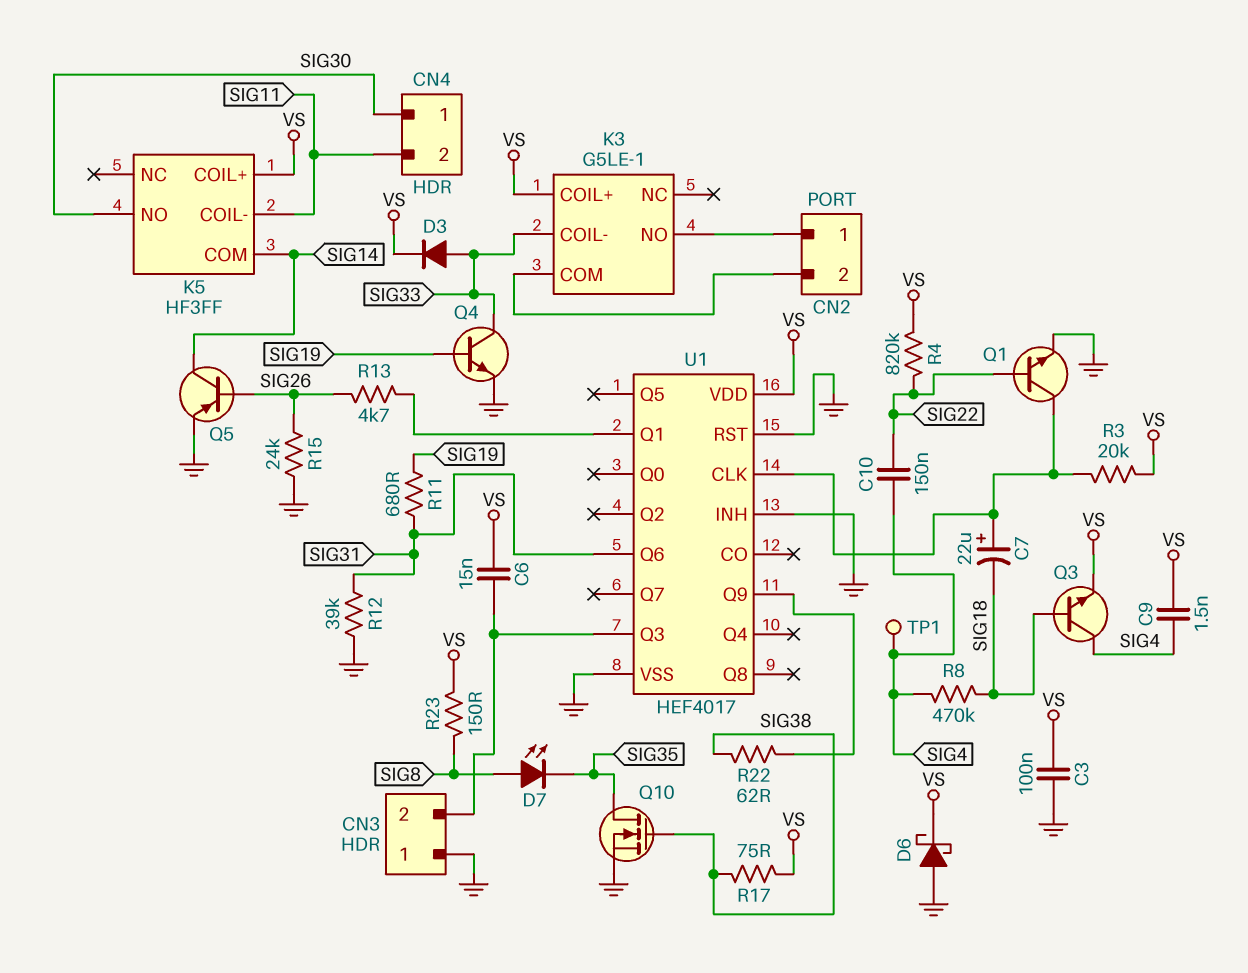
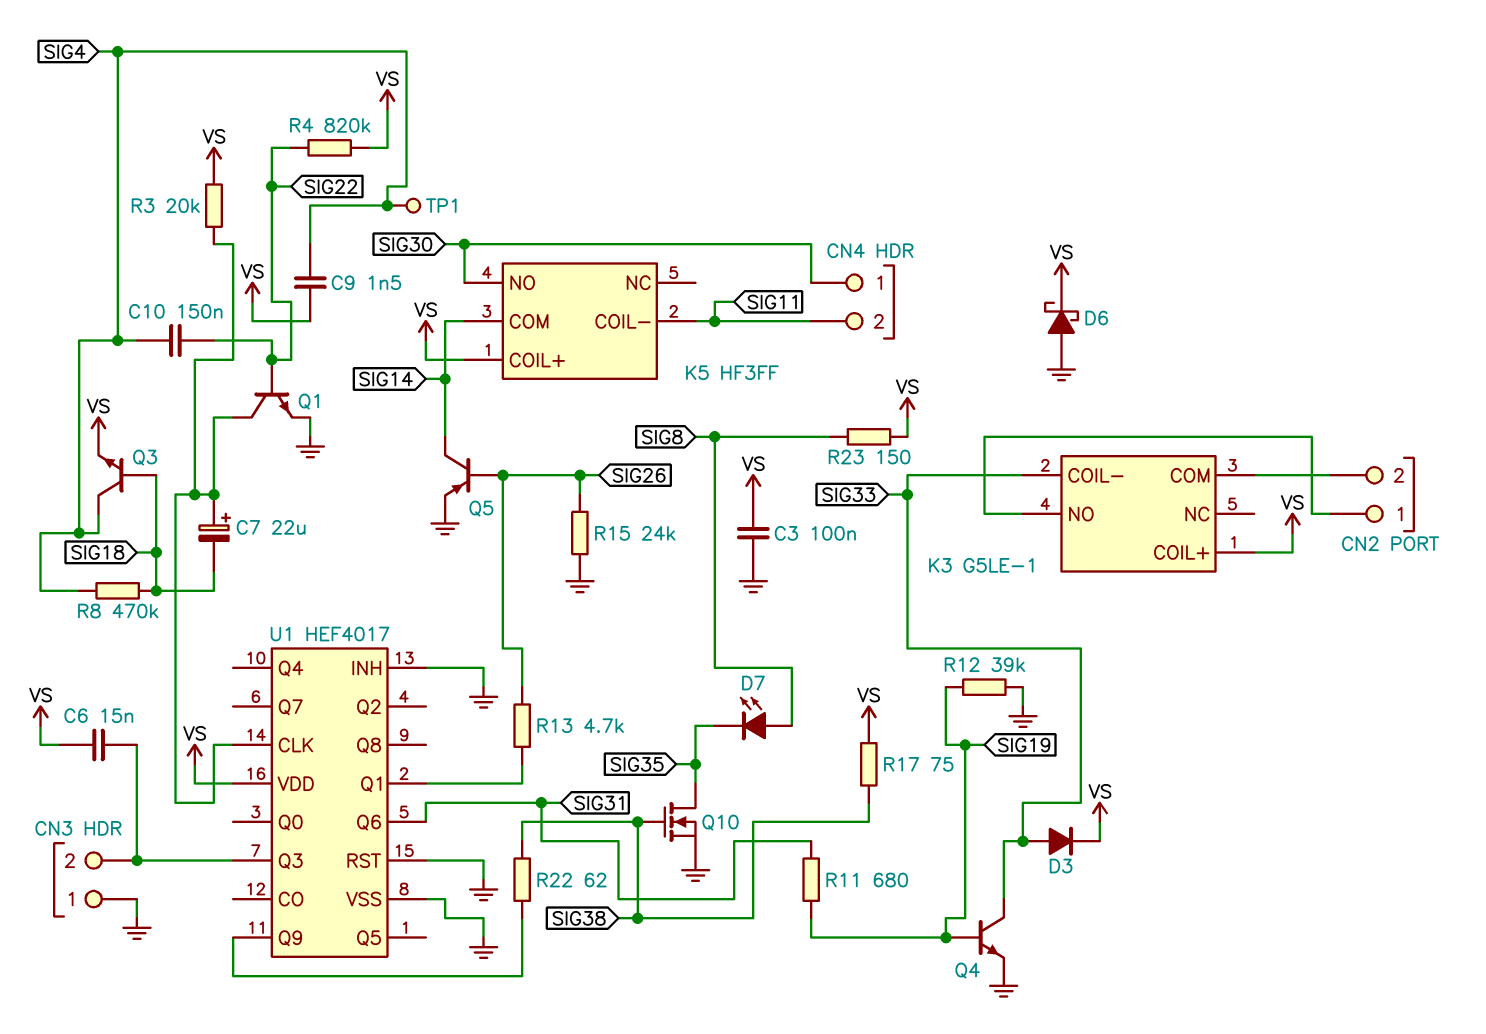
R12: 39k (GND, SIG31) -> 39k (GND, SIG19)

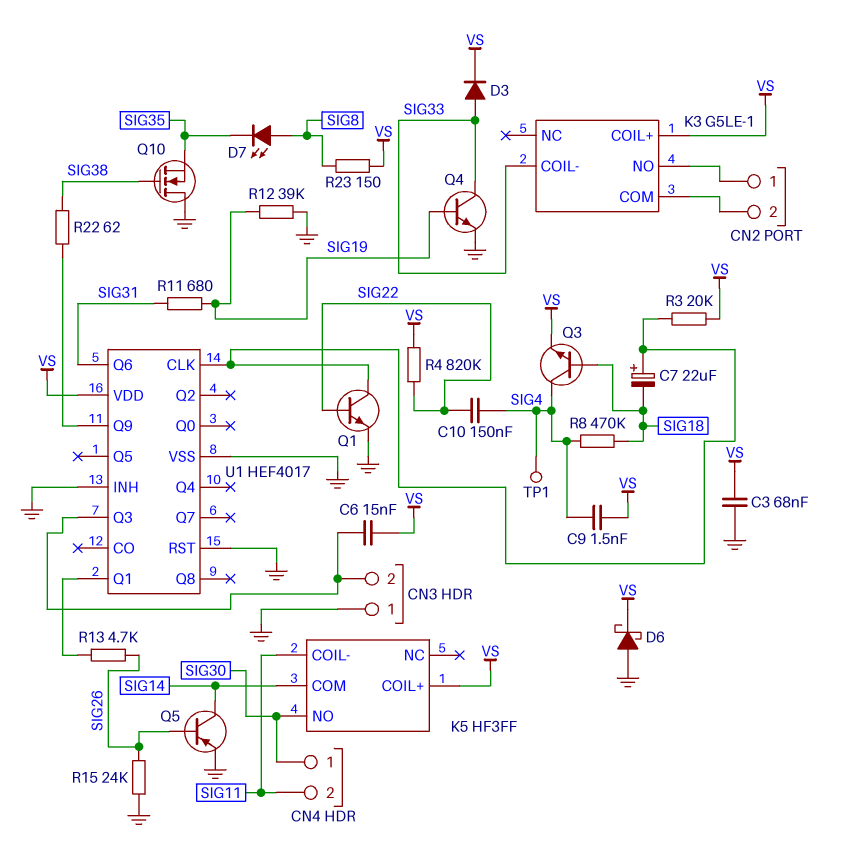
C3: 100nF (GND, VS) -> 68nF (GND, VS)
Q10: NMOS (G SIG38, D SIG35, S GND) -> NMOS (G SIG38, D GND, S SIG35)
R17: 75 (SIG38, VS) -> none

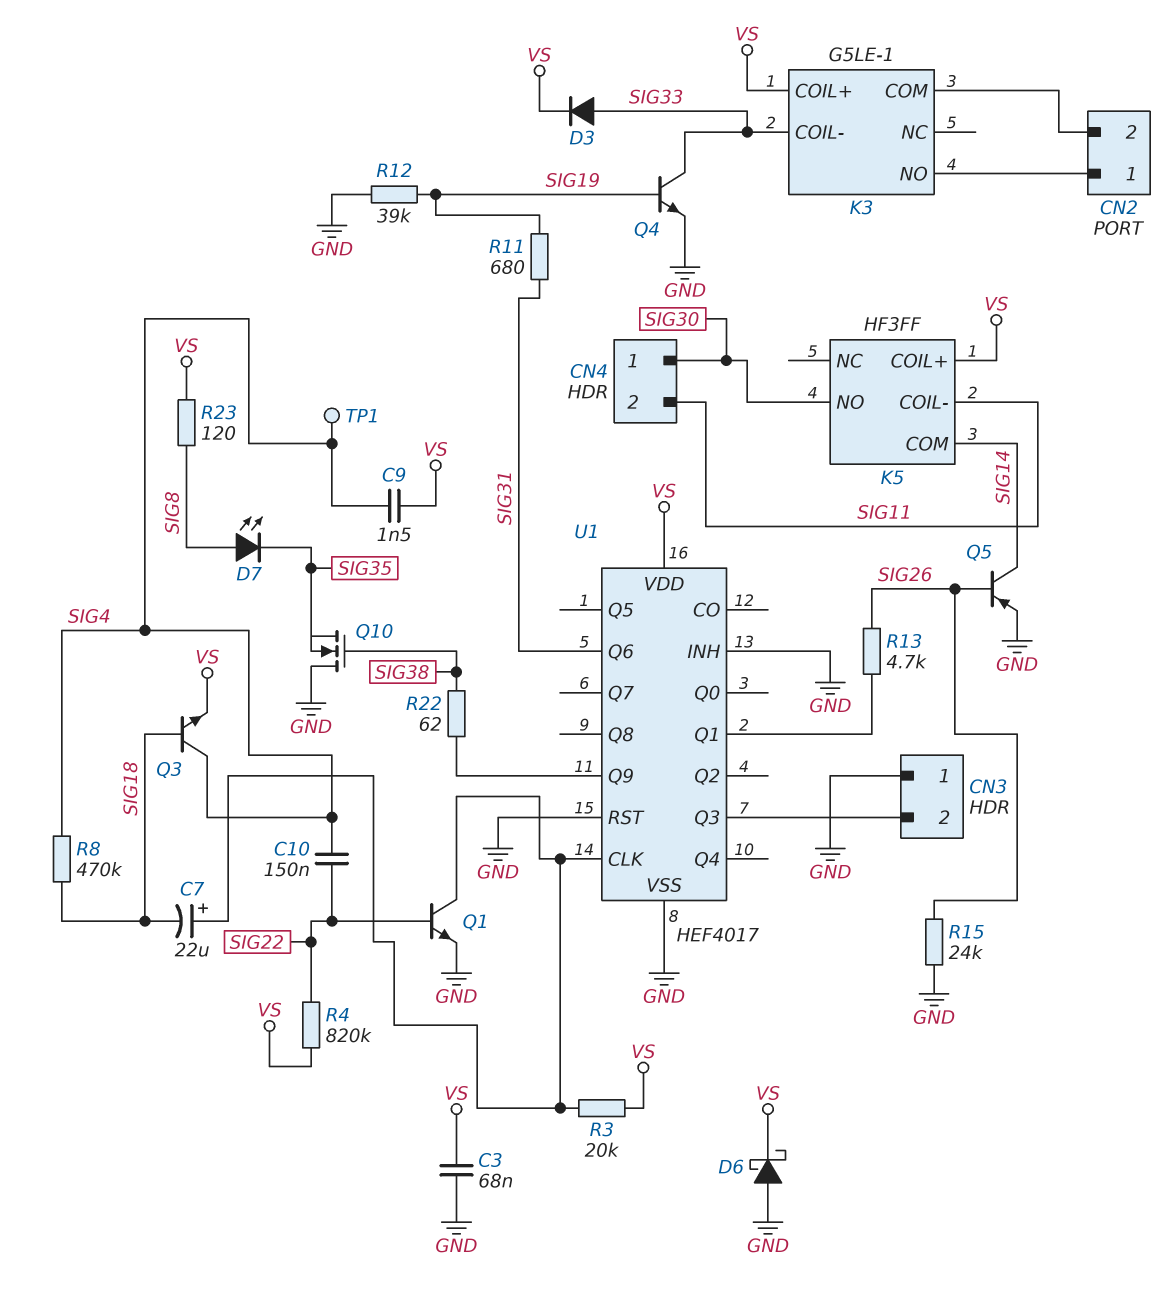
C6: 15nF (CN3/2, VS) -> none
R23: 150 (SIG8, VS) -> 120 (SIG8, VS)

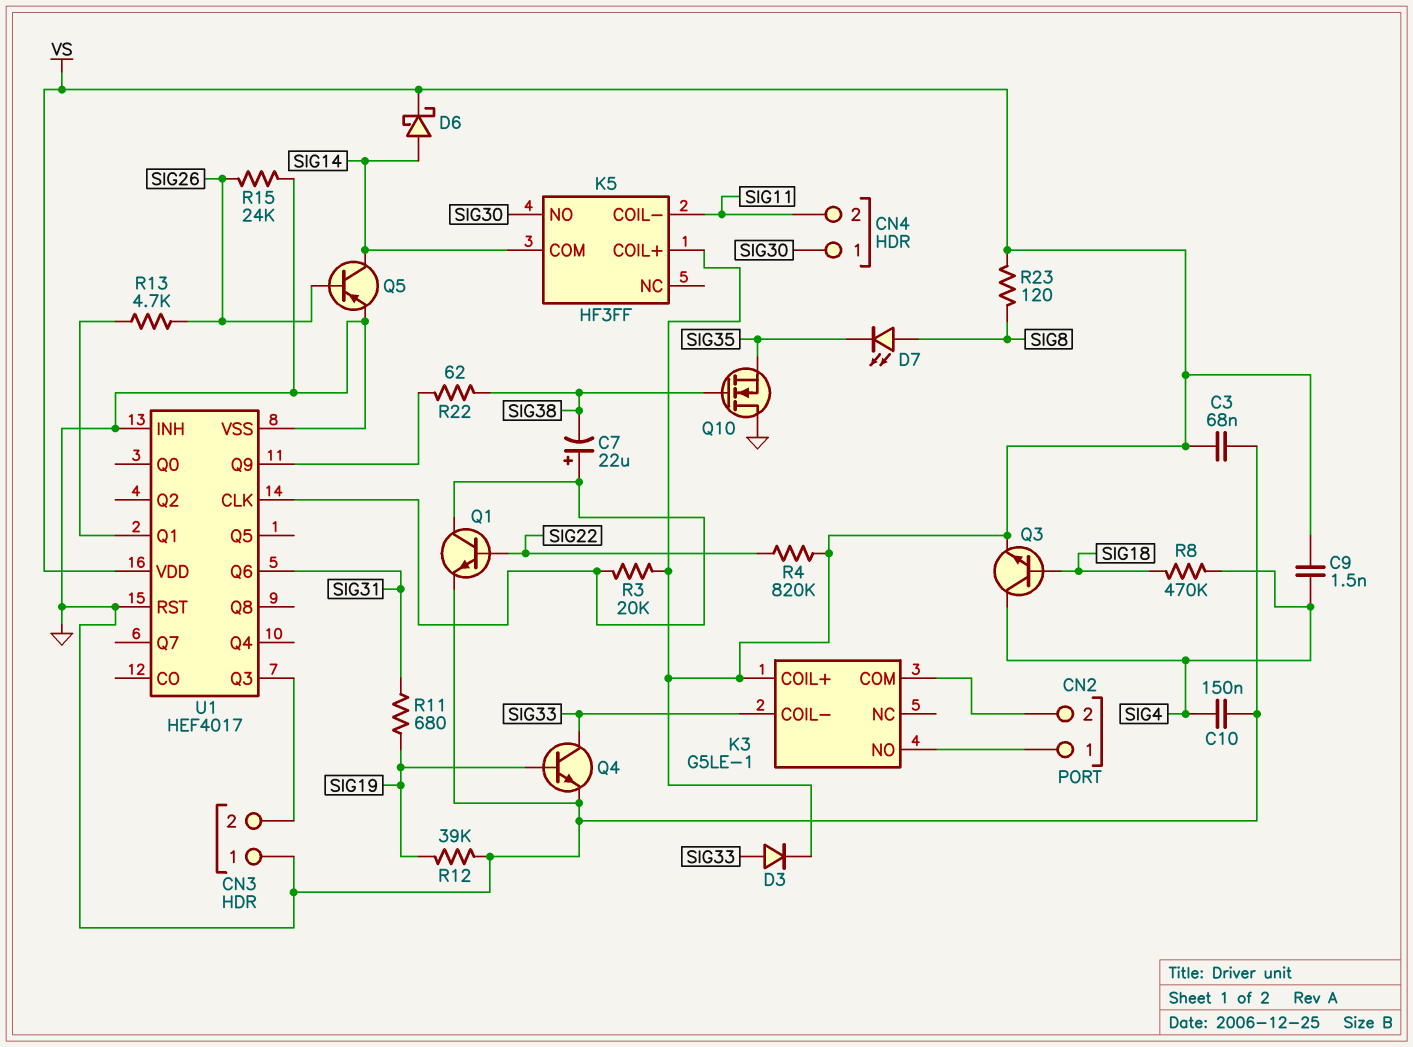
C7: 22uF (plus U1/CLK, minus SIG18) -> 22uF (plus U1/CLK, minus SIG38)
C10: 150nF (SIG4, SIG22) -> 150nF (GND, SIG4)
D6: schottky (A GND, K VS) -> schottky (A SIG14, K VS)
TP1: test point (SIG4) -> none

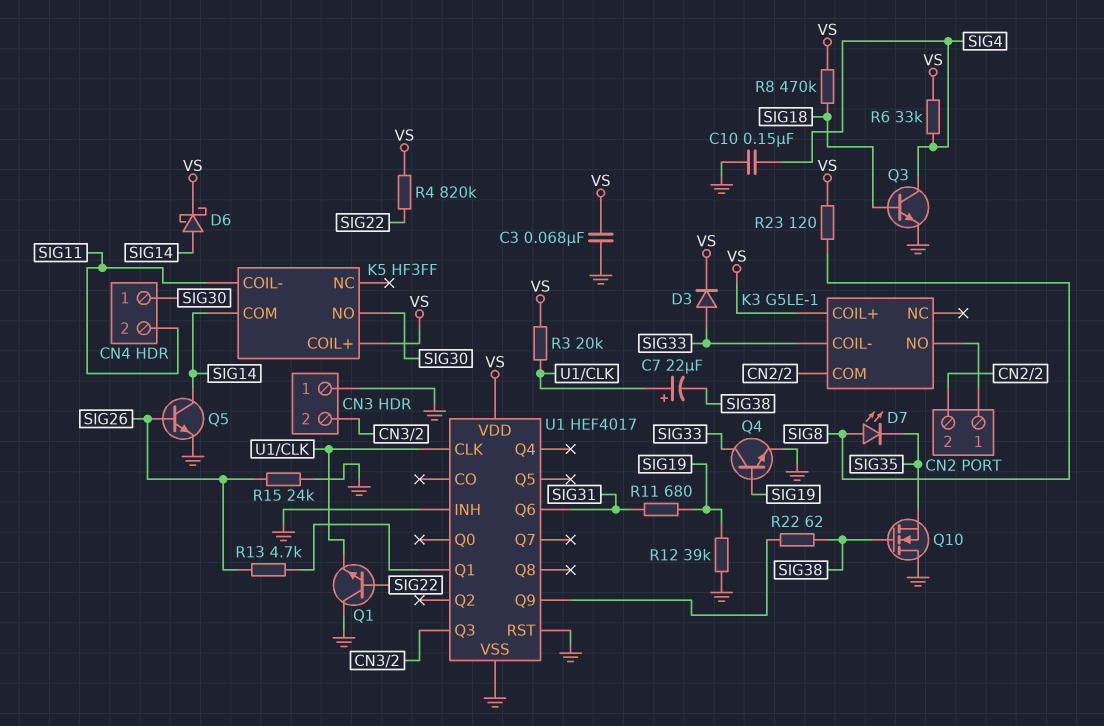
C9: 1.5nF (SIG4, VS) -> none
Q1: NPN (B SIG22, C U1/CLK, E GND) -> NPN (B SIG22, C GND, E U1/CLK)
Q3: NPN (B SIG18, C SIG4, E VS) -> NPN (B SIG18, C SIG4, E GND)
Q5: PNP (B SIG26, C SIG14, E GND) -> NPN (B SIG26, C SIG14, E GND)
R6: none -> 33k (SIG4, VS)
R8: 470k (SIG4, SIG18) -> 470k (SIG18, VS)

